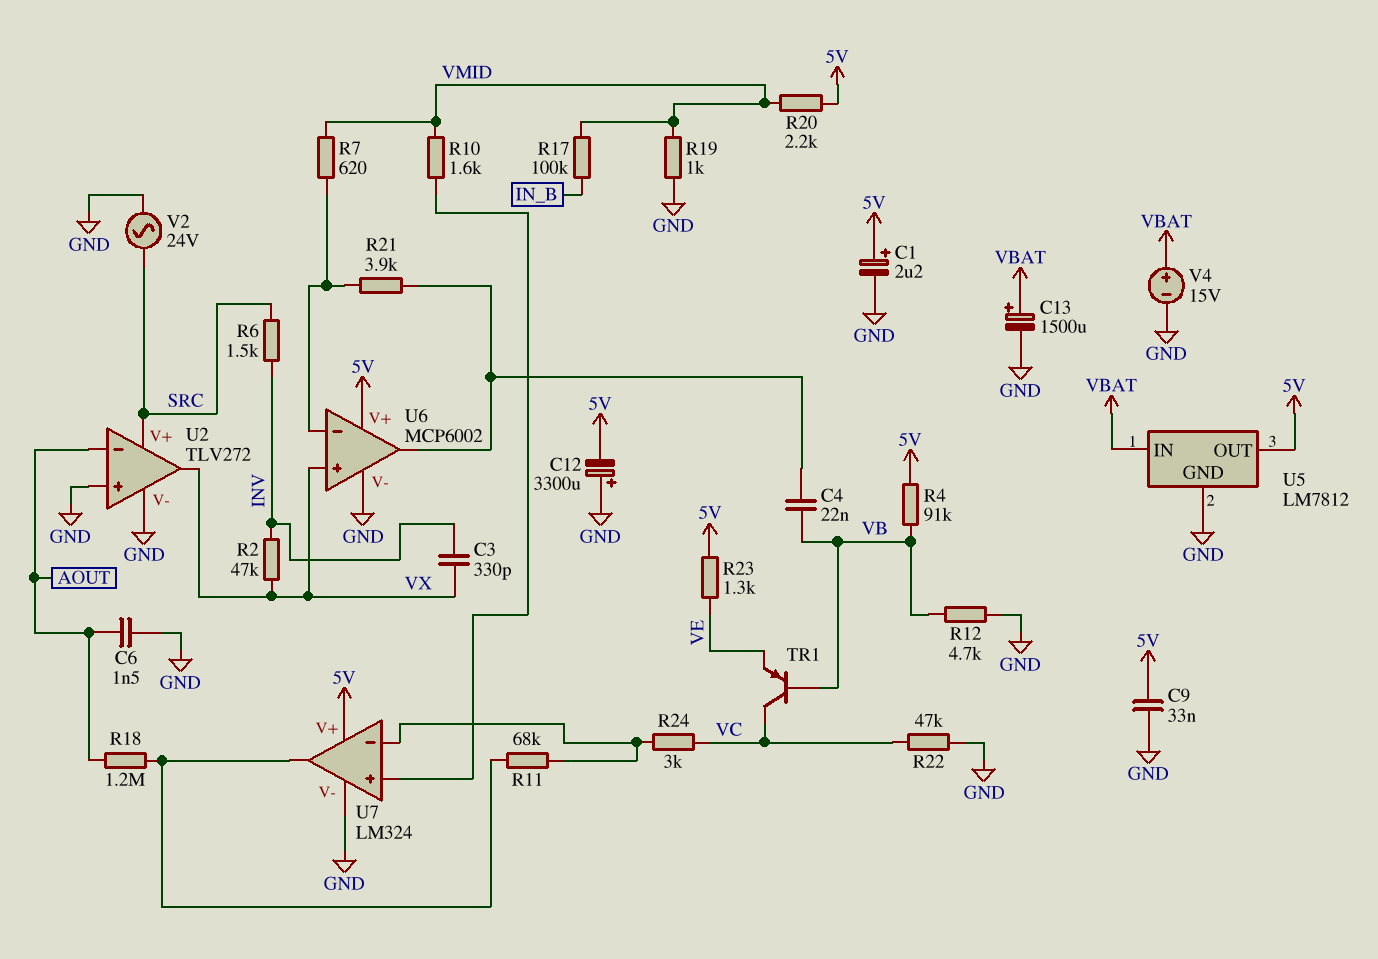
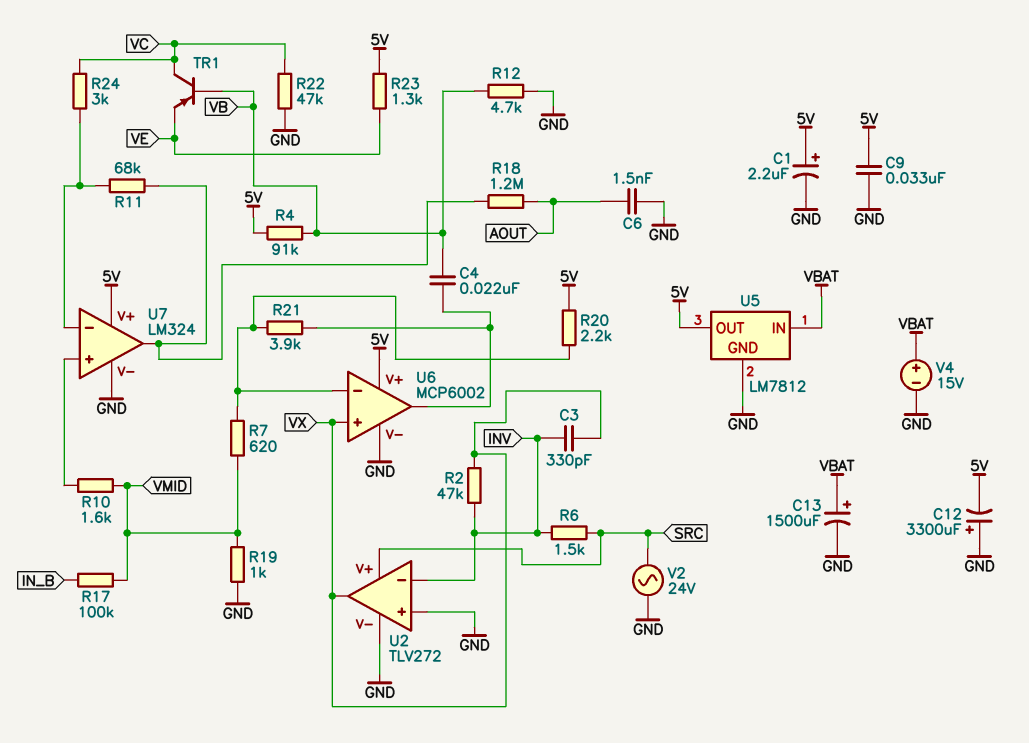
R20: 2.2k (5V, VMID) -> 2.2k (5V, U6/in-)
U2 pin in-: AOUT -> INV

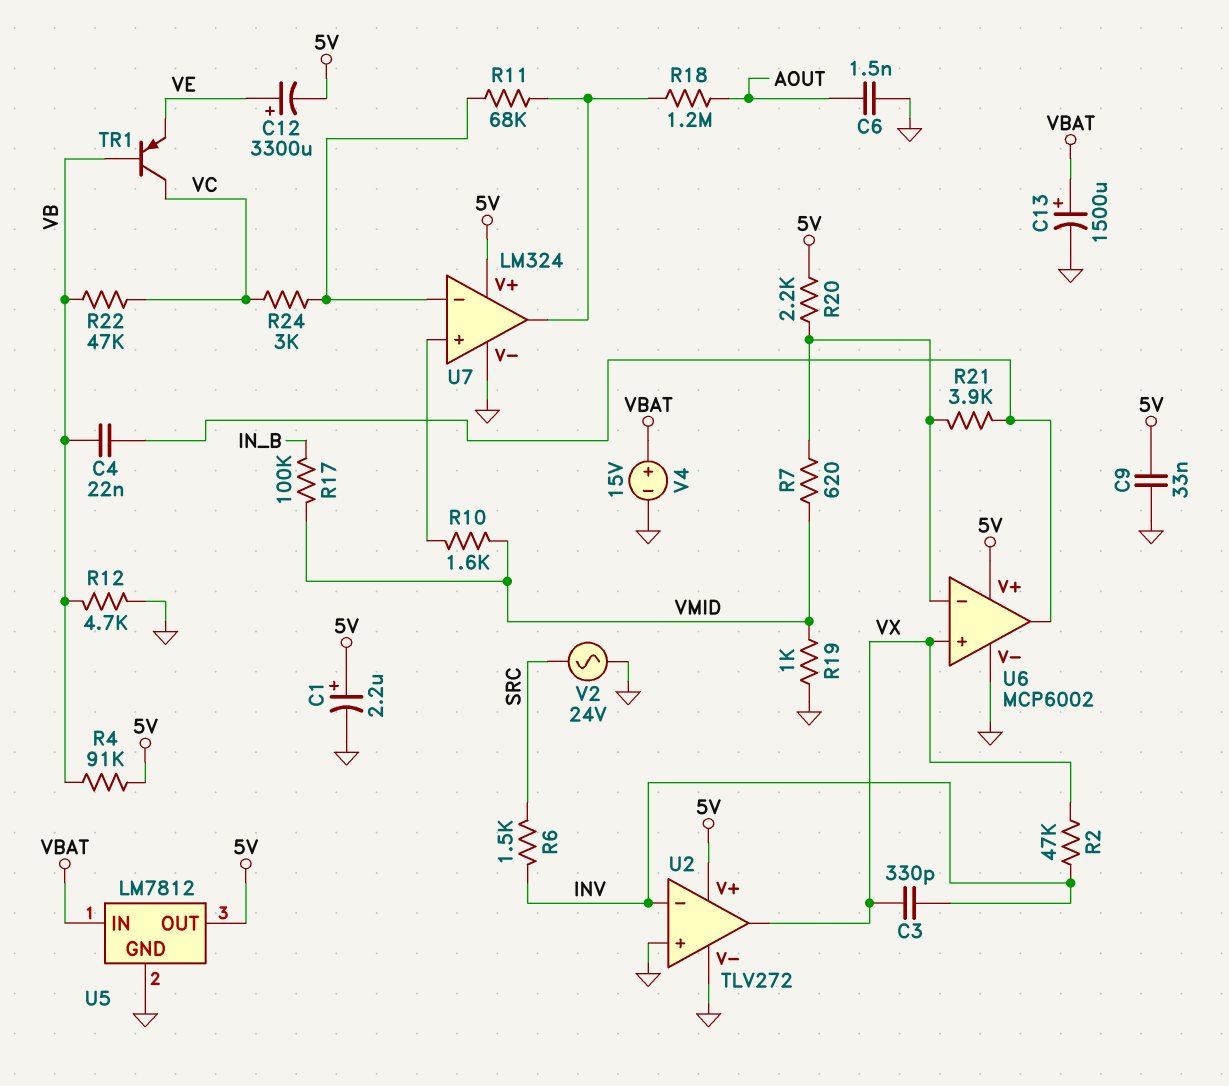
C12: 3300uF (plus GND, minus 5V) -> 3300uF (plus VE, minus 5V)
R22: 47k (GND, VC) -> 47k (VB, VC)
R23: 1.3k (5V, VE) -> none
U2 pin V+: SRC -> 5V

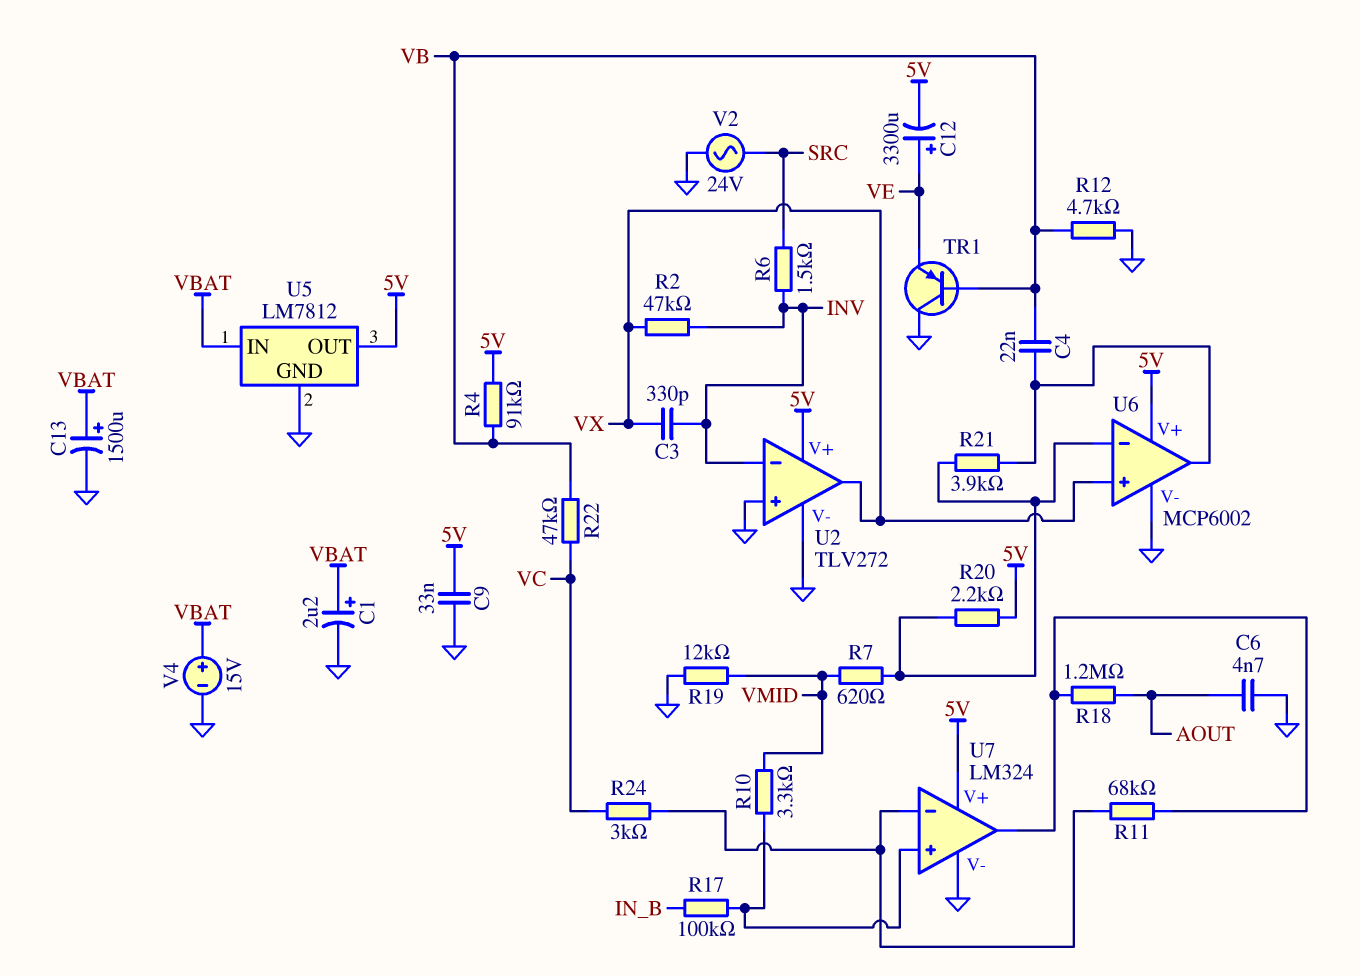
C1: 2.2uF (plus 5V, minus GND) -> 2.2uF (plus VBAT, minus GND)
C6: 1.5nF (AOUT, GND) -> 4.7nF (AOUT, GND)
R10: 1.6k (U7/in+, VMID) -> 3.3k (U7/in+, VMID)
R17: 100k (IN_B, VMID) -> 100k (IN_B, U7/in+)
R19: 1k (GND, VMID) -> 12k (GND, VMID)
TR1: PNP (B VB, C VC, E VE) -> PNP (B VB, C GND, E VE)

